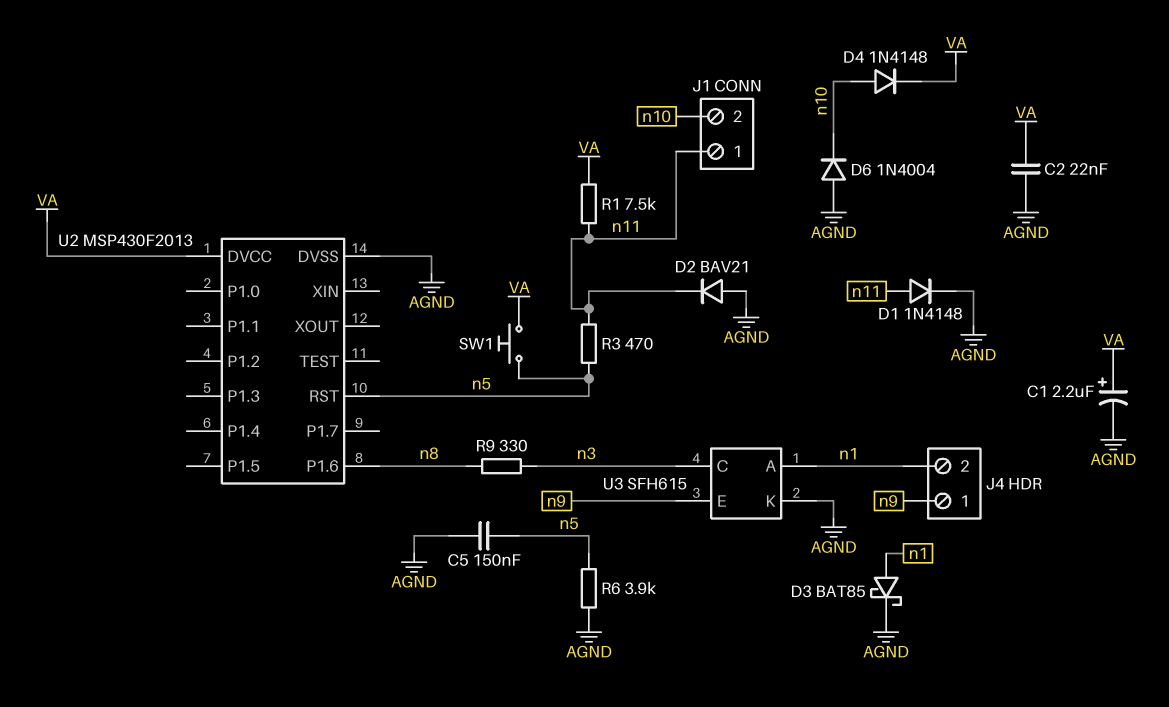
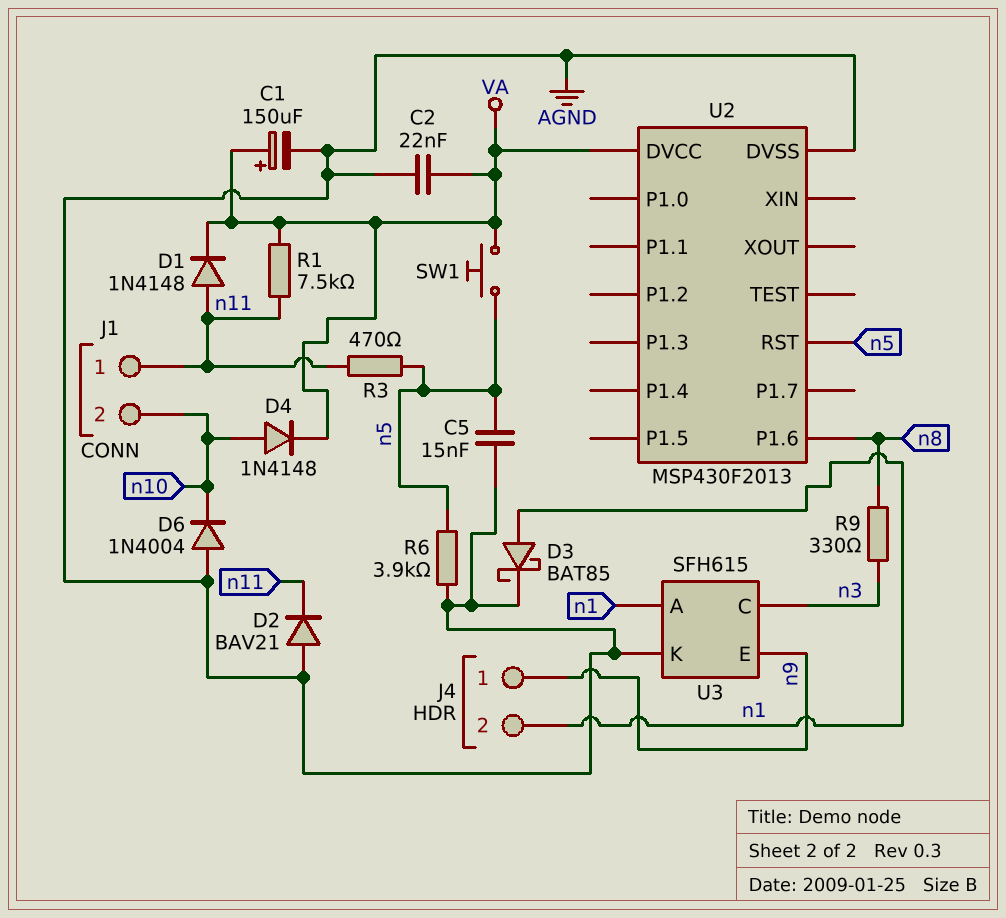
C1: 2.2uF (plus VA, minus AGND) -> 150uF (plus VA, minus AGND)
C5: 150nF (AGND, n5) -> 15nF (AGND, n5)
D1: diode 1N4148 (A n11, K AGND) -> diode 1N4148 (A n11, K VA)

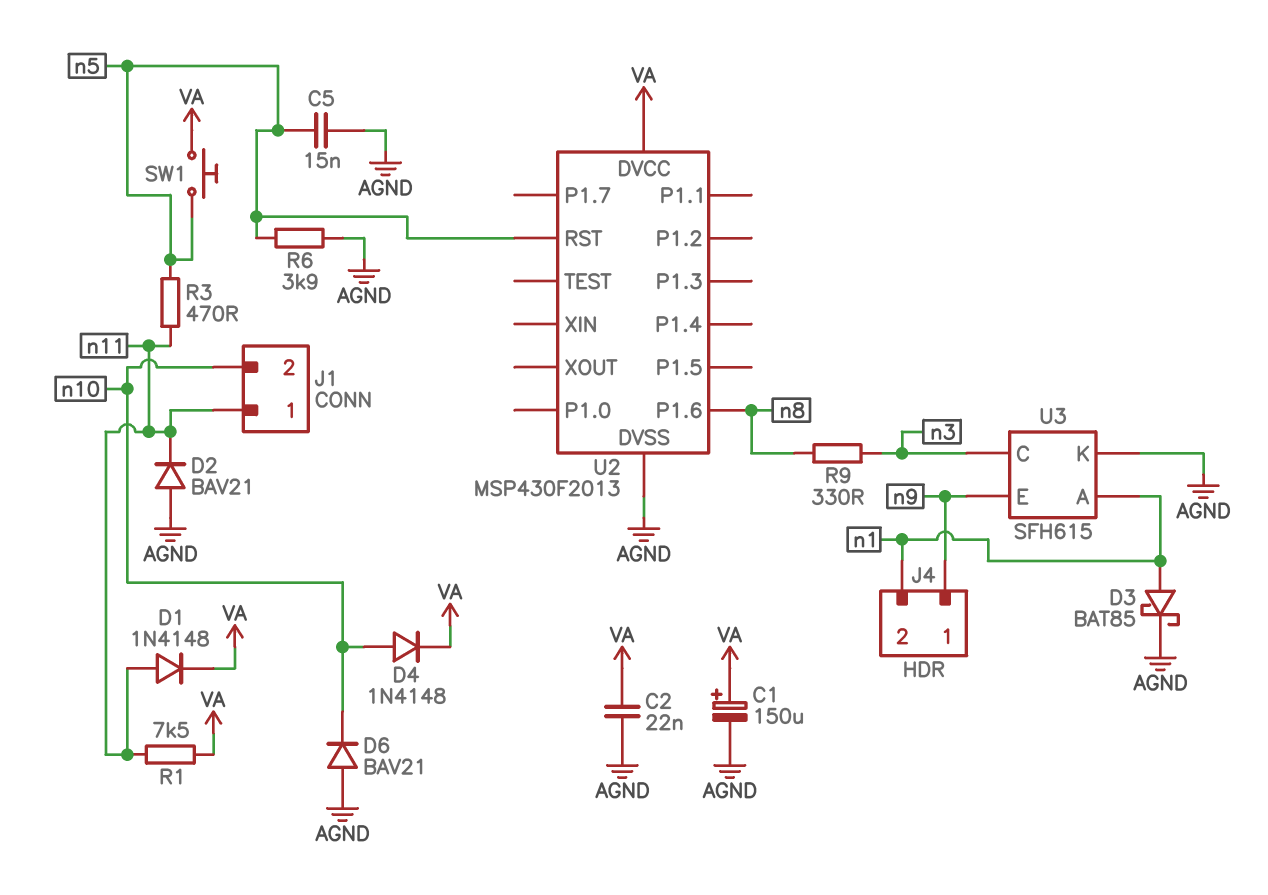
D6: diode 1N4004 (A AGND, K n10) -> diode BAV21 (A AGND, K n10)

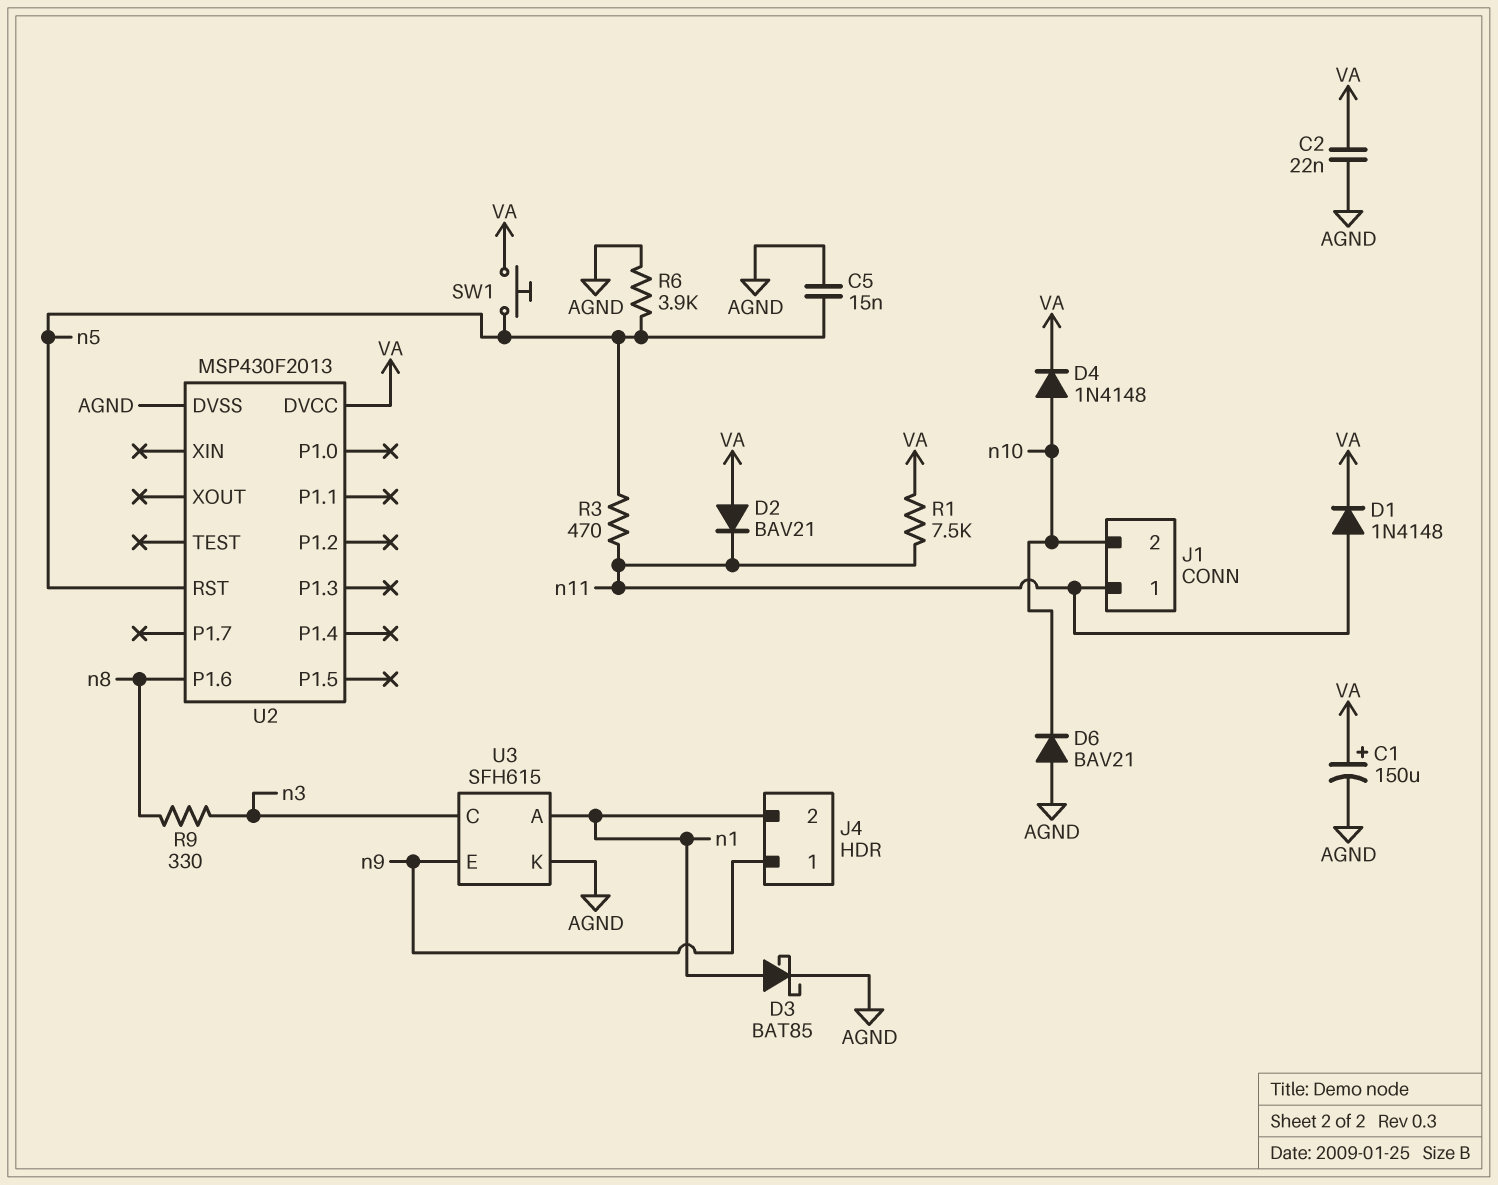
D2: diode BAV21 (A AGND, K n11) -> diode BAV21 (A VA, K n11)

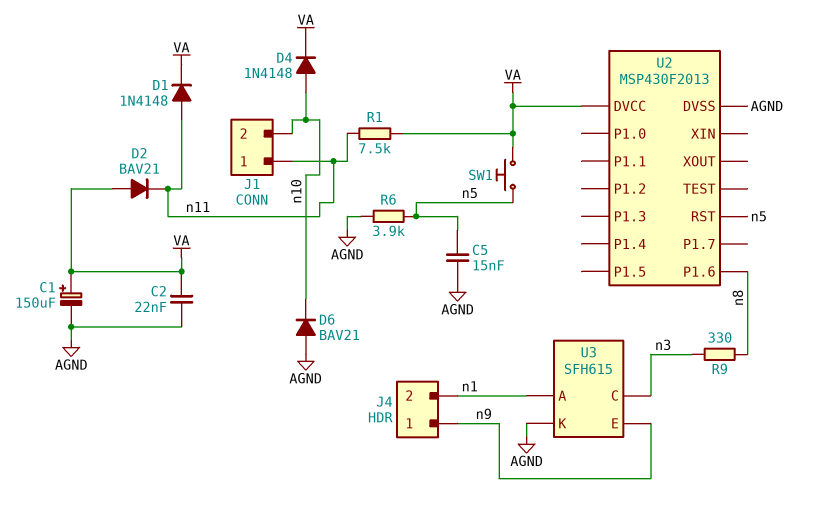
D3: schottky BAT85 (A n1, K AGND) -> none
R3: 470 (n5, n11) -> none

